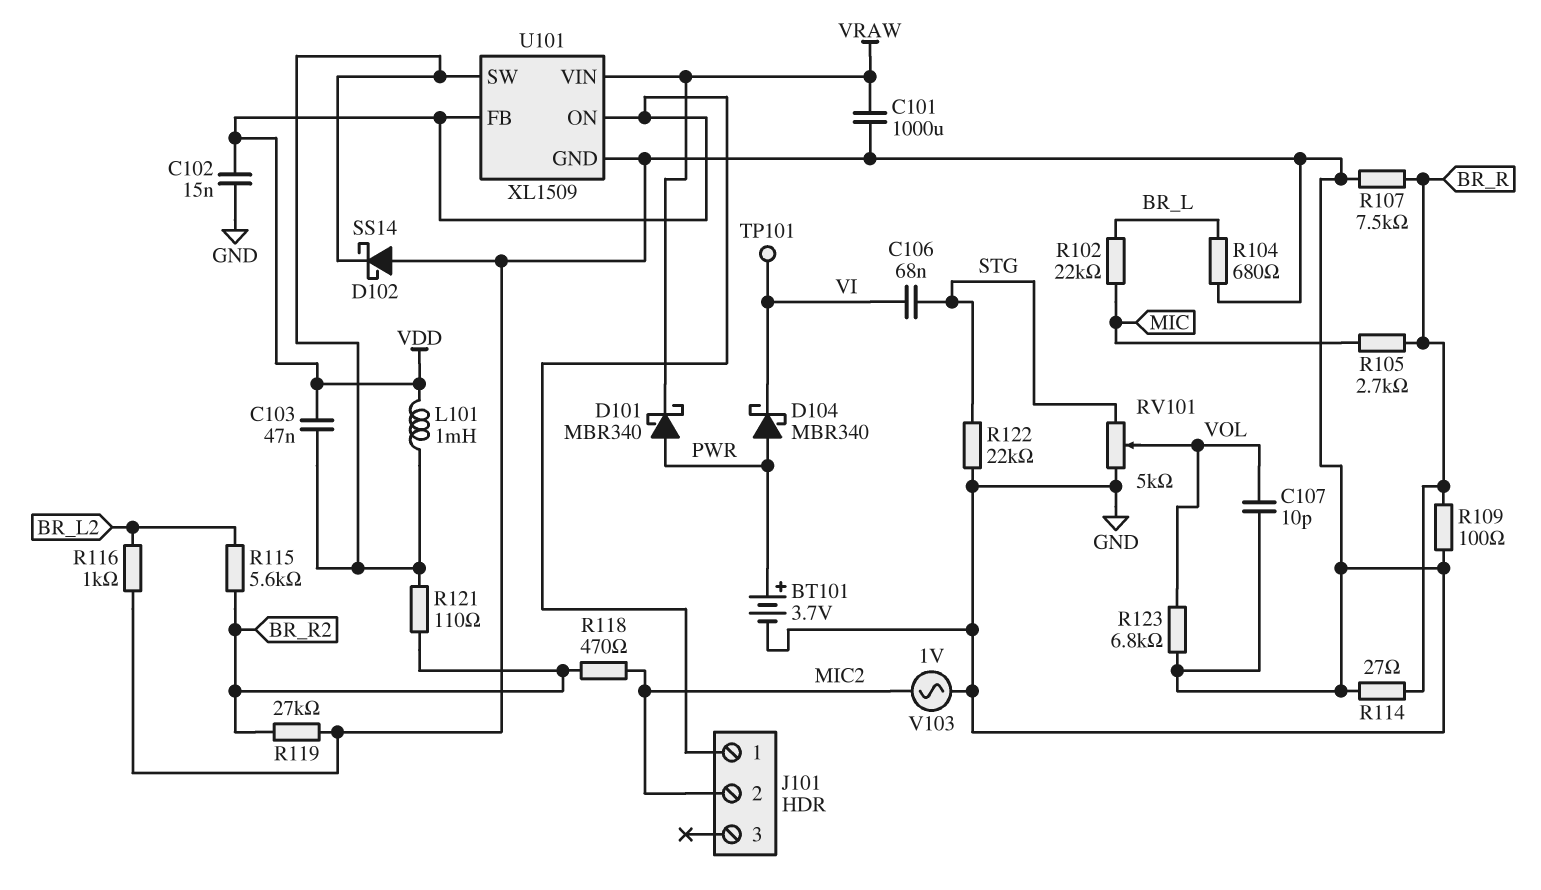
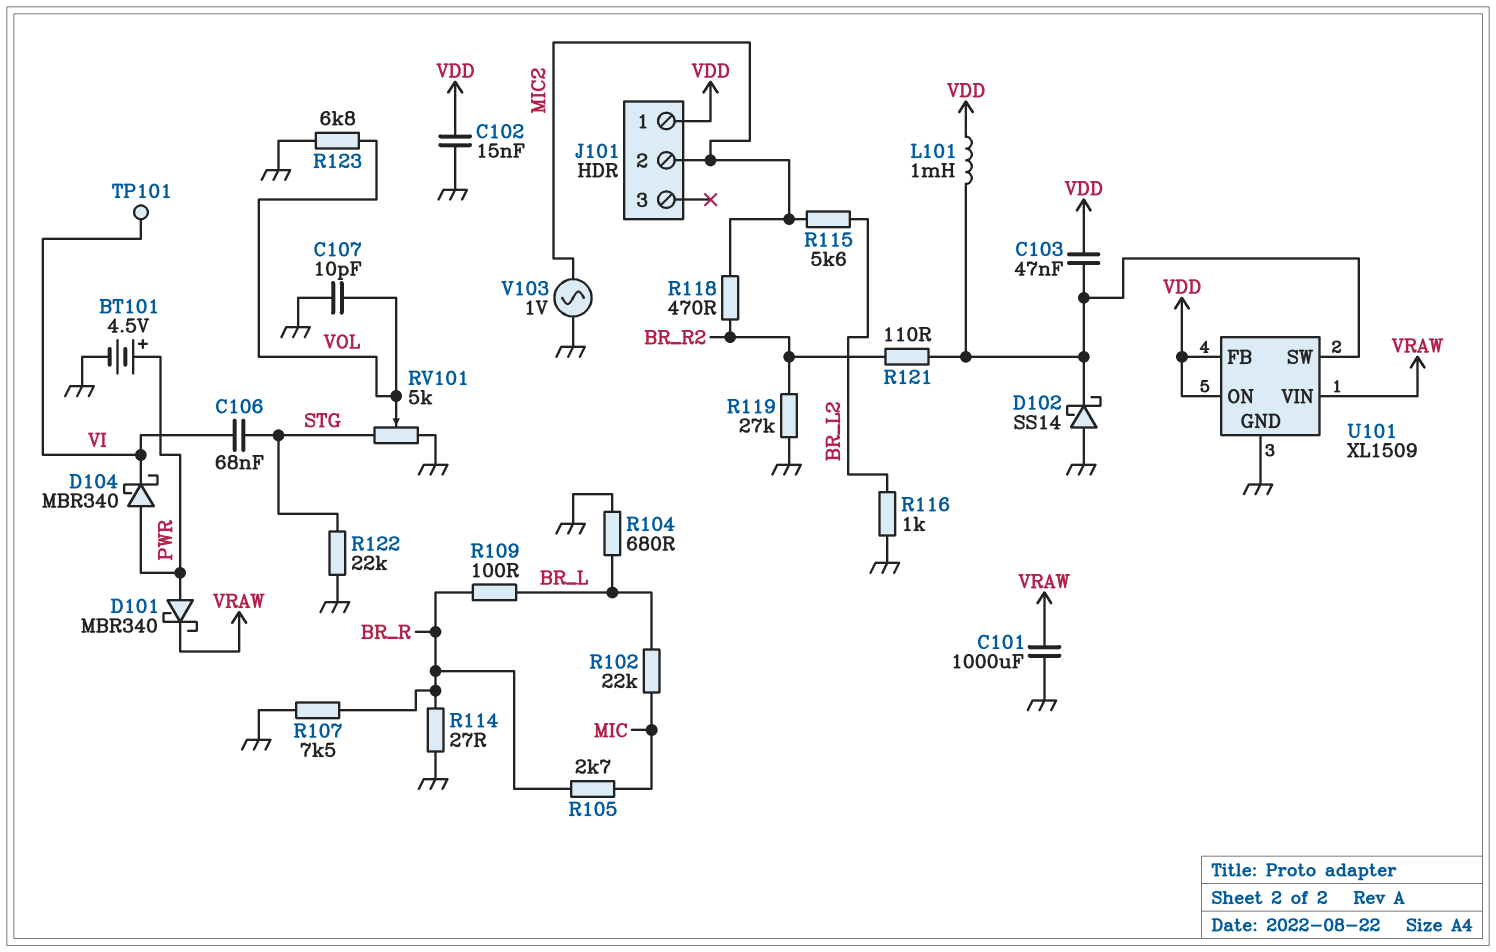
BT101: 3.7V (plus PWR, minus GND) -> 4.5V (plus PWR, minus GND)
R109: 100 (BR_R, GND) -> 100 (BR_L, BR_R)
R115: 5.6k (BR_L2, BR_R2) -> 5.6k (BR_L2, MIC2)

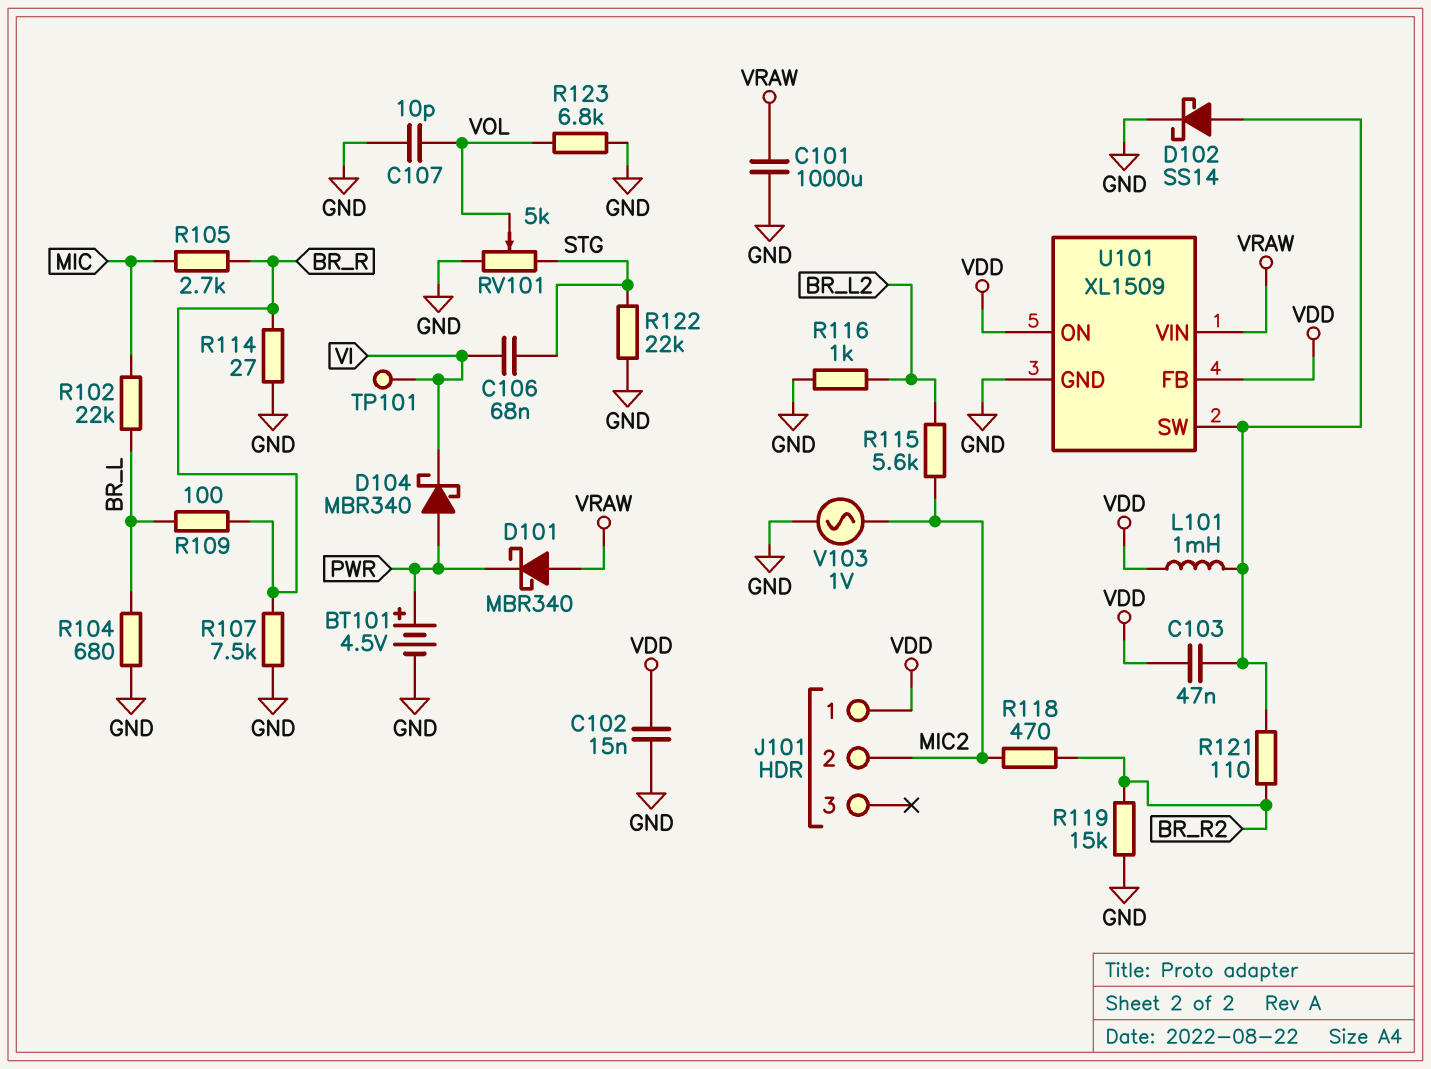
D101: schottky MBR340 (A PWR, K VRAW) -> schottky MBR340 (A VRAW, K PWR)
D102: schottky SS14 (A GND, K U101/SW) -> schottky SS14 (A U101/SW, K GND)
R119: 27k (BR_R2, GND) -> 15k (BR_R2, GND)

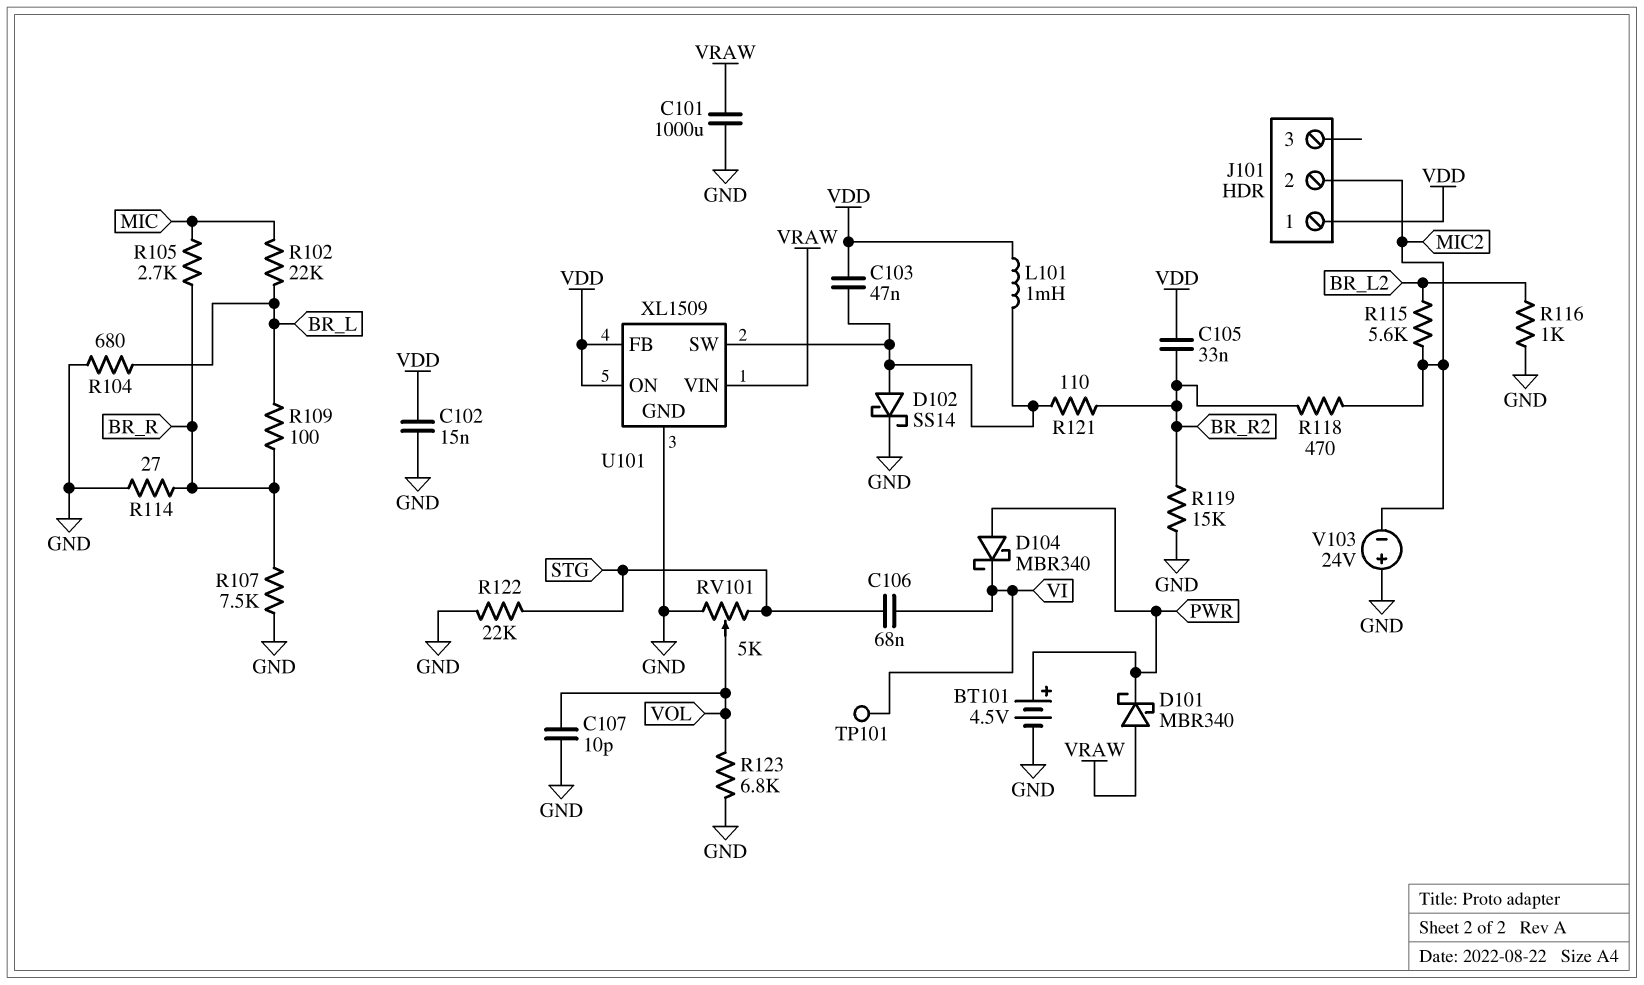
C105: none -> 33nF (BR_R2, VDD)
V103: AC 1V (GND, MIC2) -> 24V (plus GND, minus MIC2)

